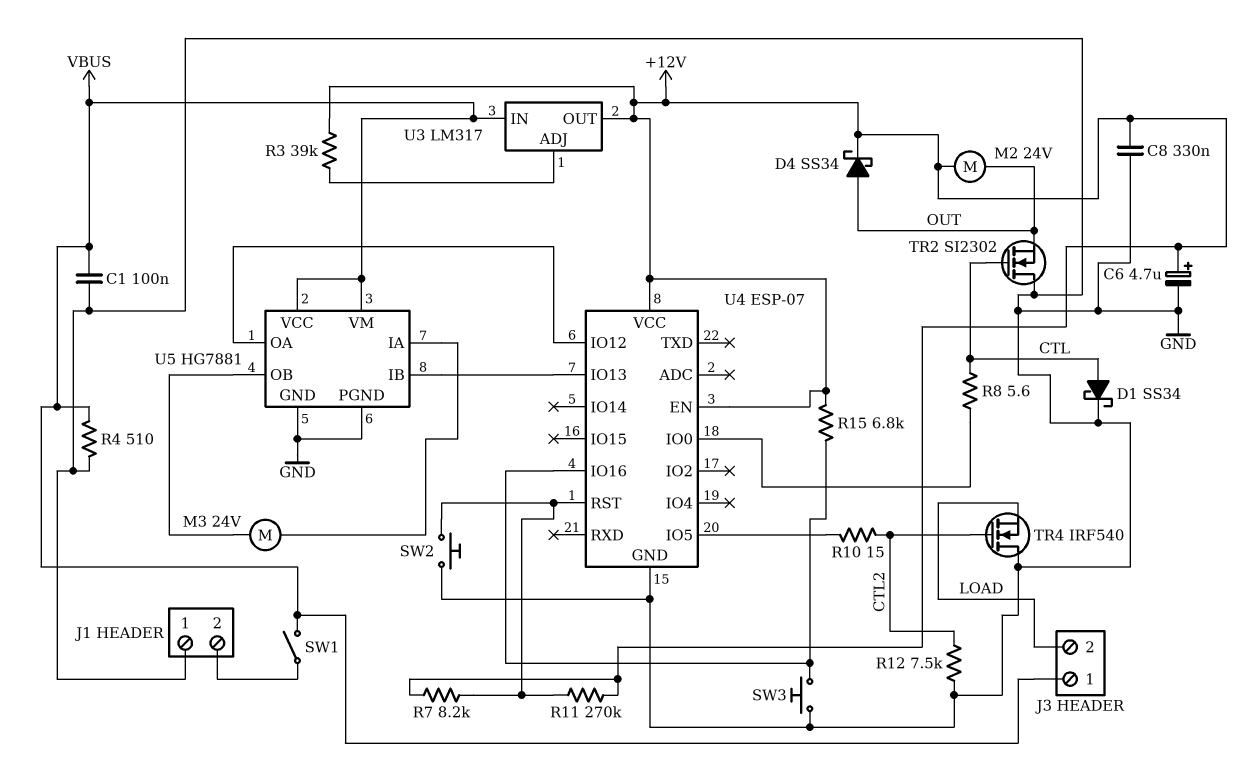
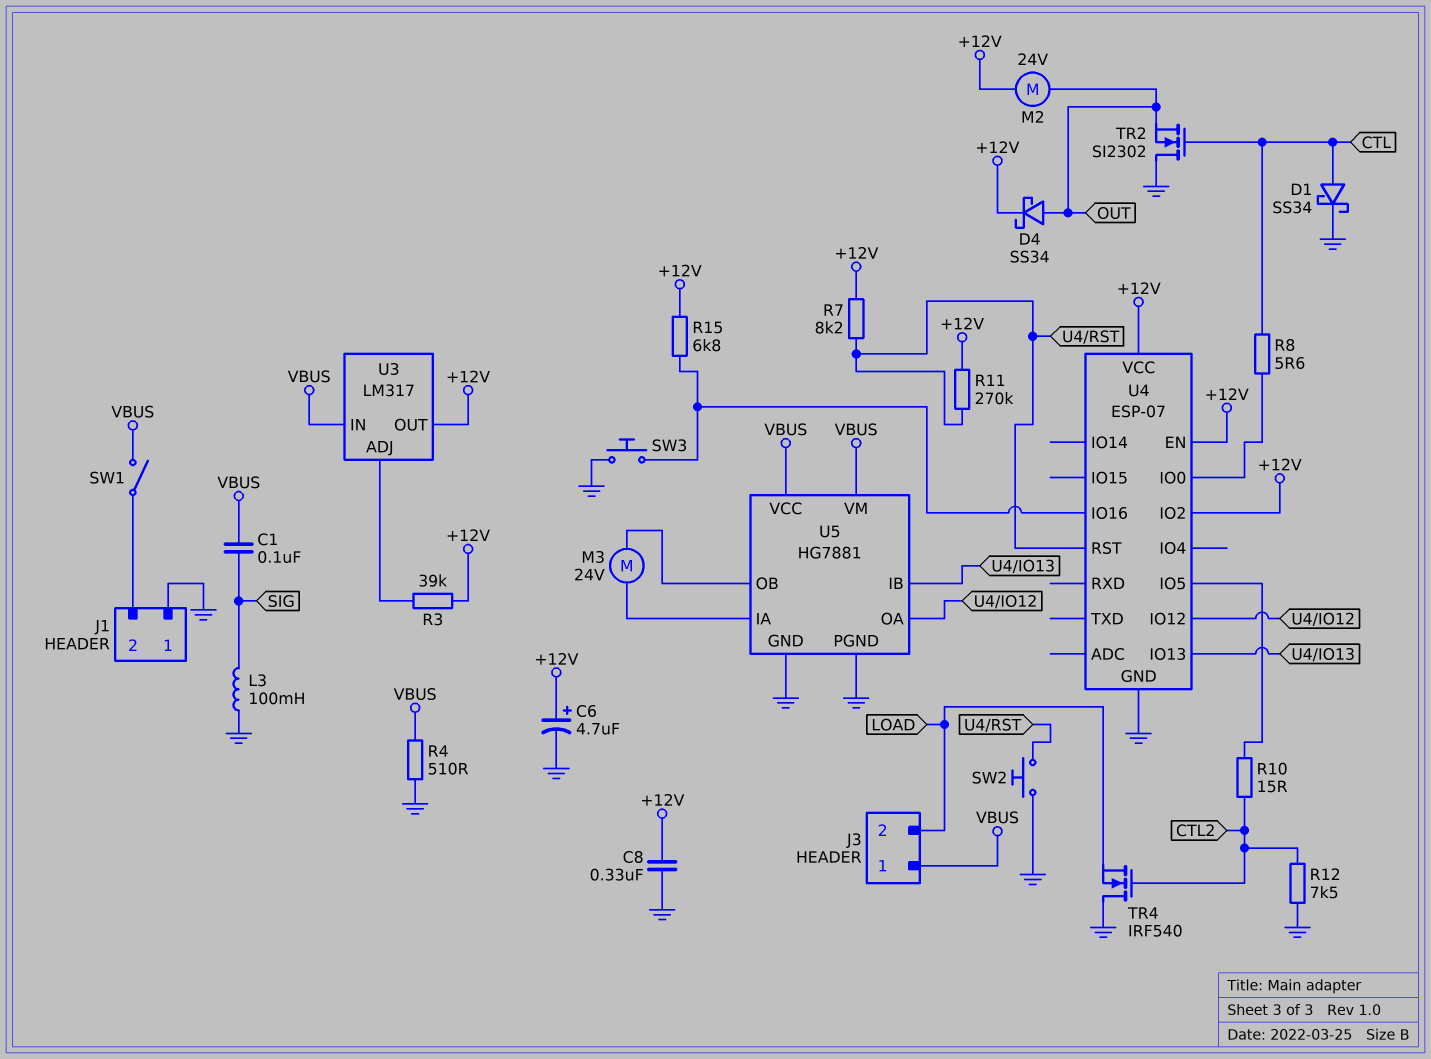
C1: 100nF (GND, VBUS) -> 100nF (SIG, VBUS)
L3: none -> 100mH (GND, SIG)
U4 pin IO2: none -> +12V

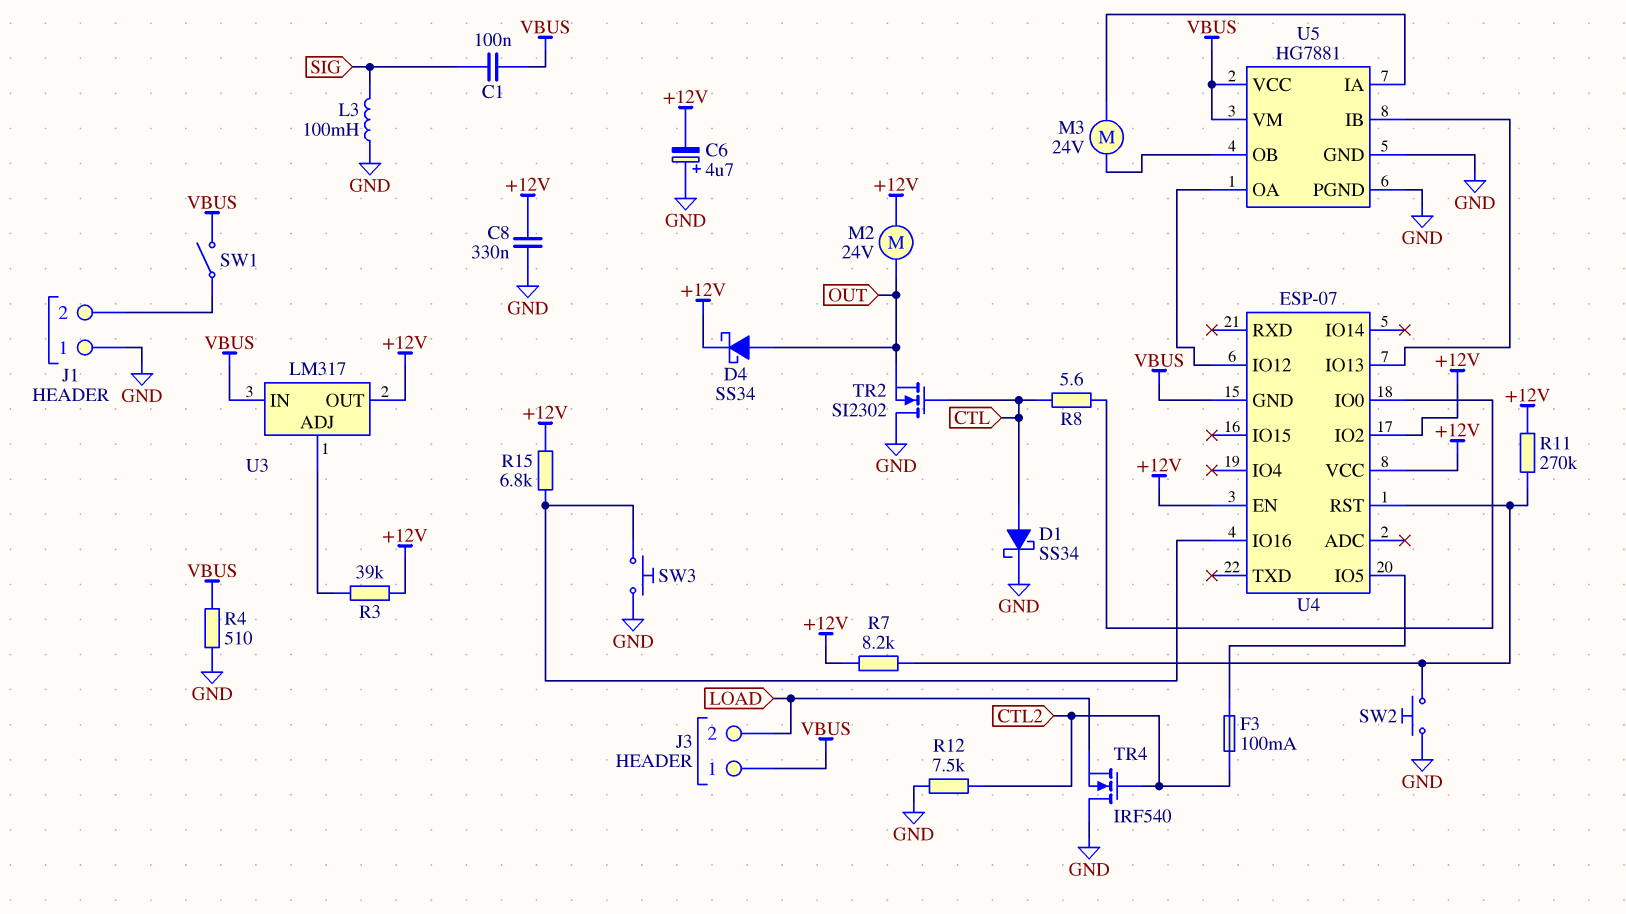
C6: 4.7uF (plus +12V, minus GND) -> 4.7uF (plus GND, minus +12V)
F3: none -> 100mA (CTL2, U4/IO5)
R10: 15 (CTL2, U4/IO5) -> none
U4 pin GND: GND -> VBUS

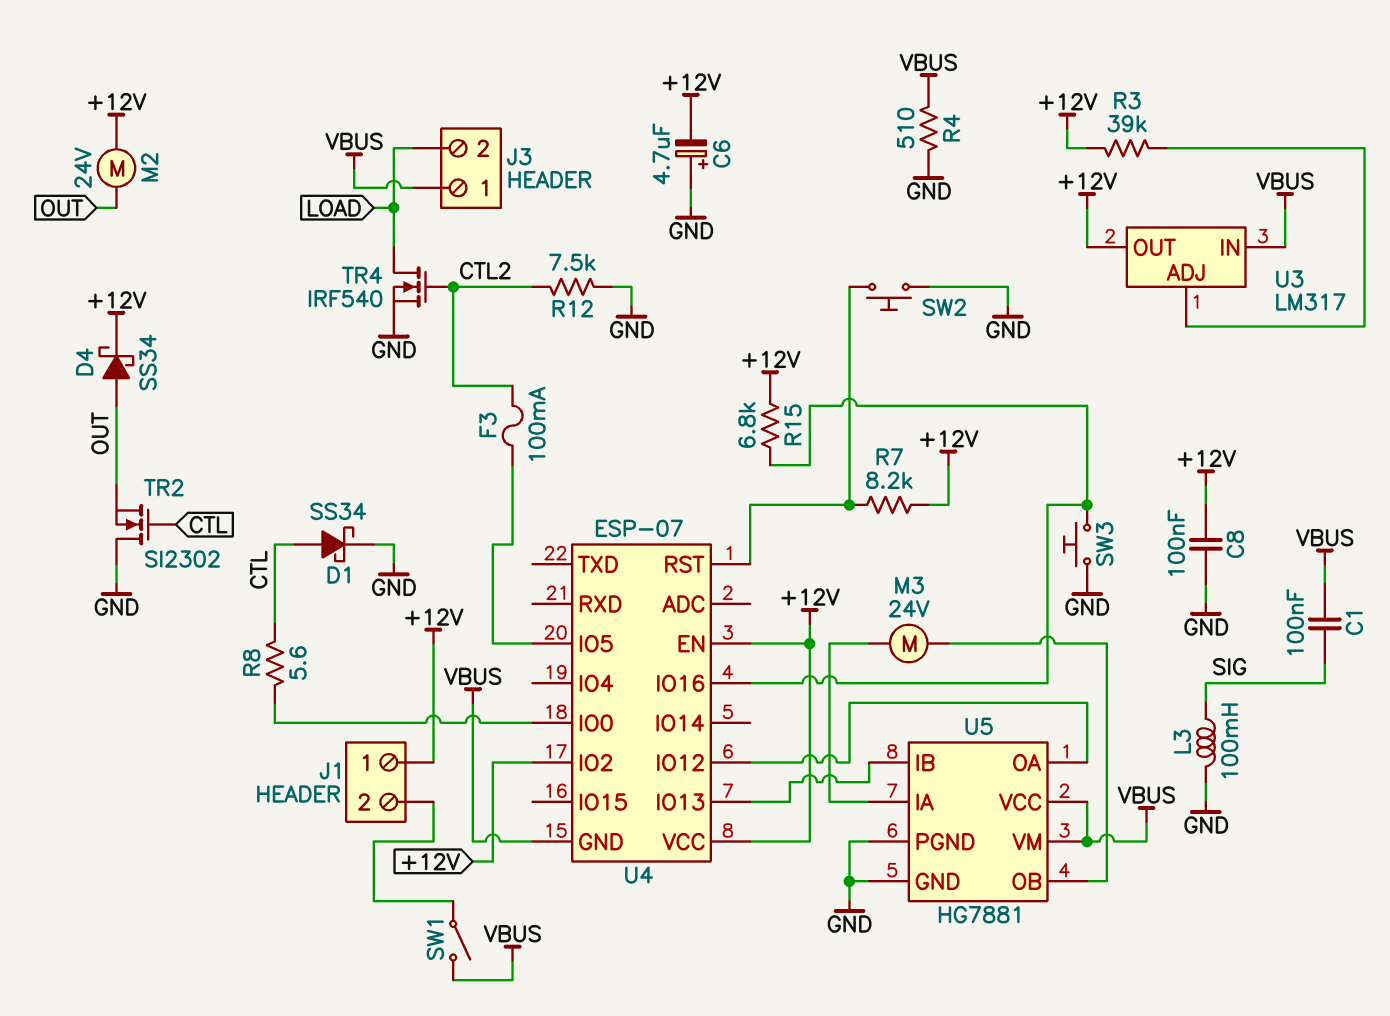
C8: 330nF (+12V, GND) -> 100nF (+12V, GND)
J1 pin 1: GND -> +12V
R11: 270k (+12V, U4/RST) -> none
TR4: NMOS IRF540 (G CTL2, D GND, S LOAD) -> NMOS IRF540 (G CTL2, D LOAD, S GND)

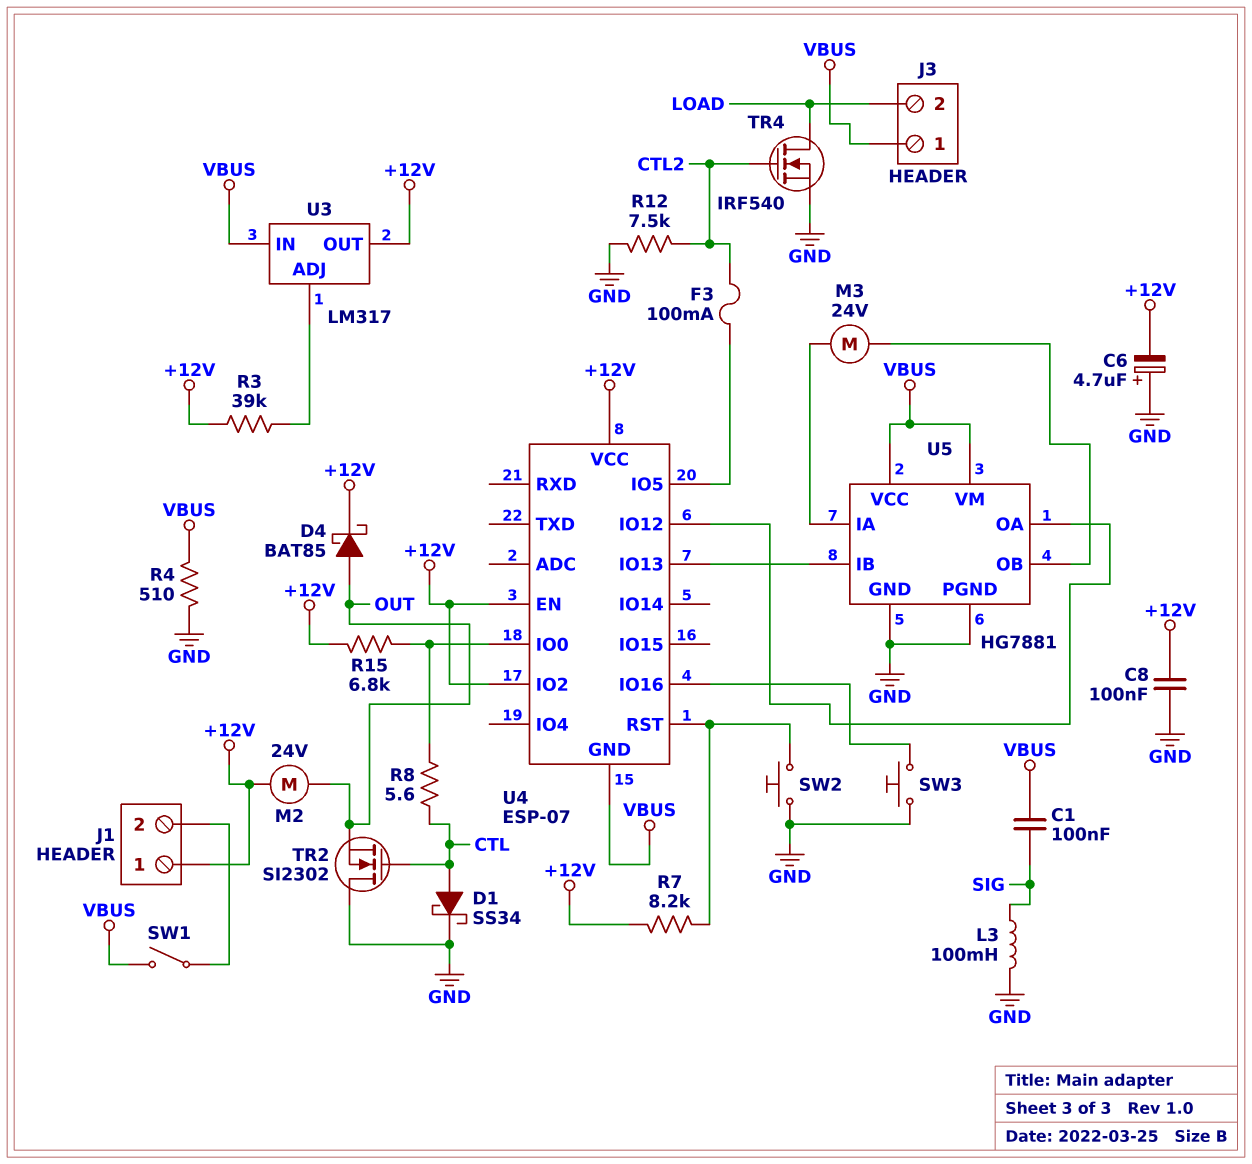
D4: schottky SS34 (A OUT, K +12V) -> schottky BAT85 (A OUT, K +12V)
R15: 6.8k (+12V, U4/IO16) -> 6.8k (+12V, U4/IO0)

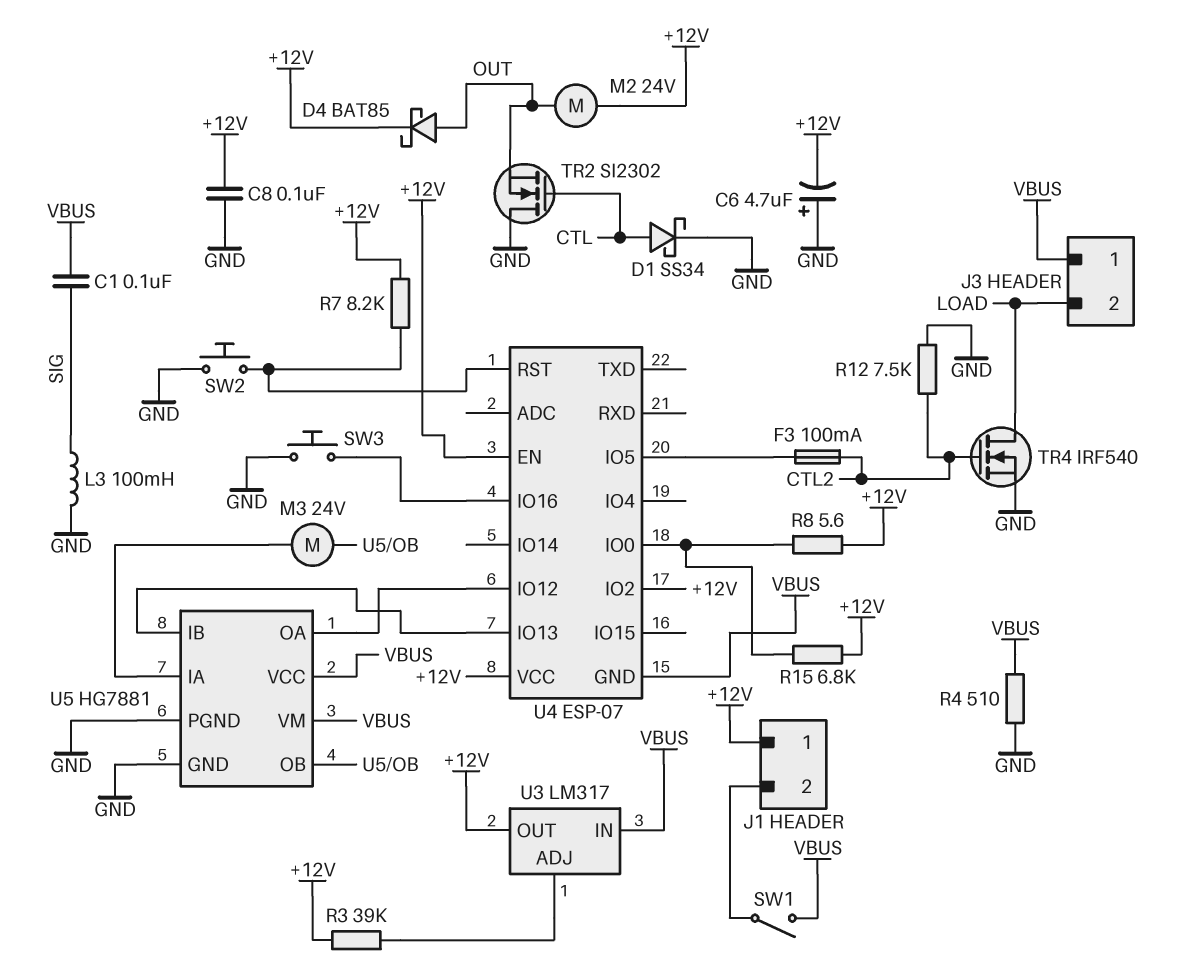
R8: 5.6 (CTL, U4/IO0) -> 5.6 (+12V, U4/IO0)

